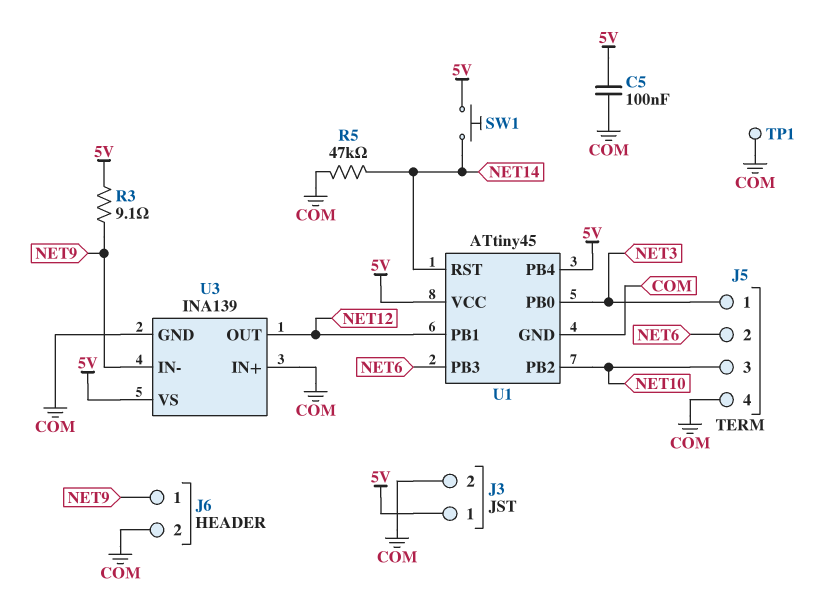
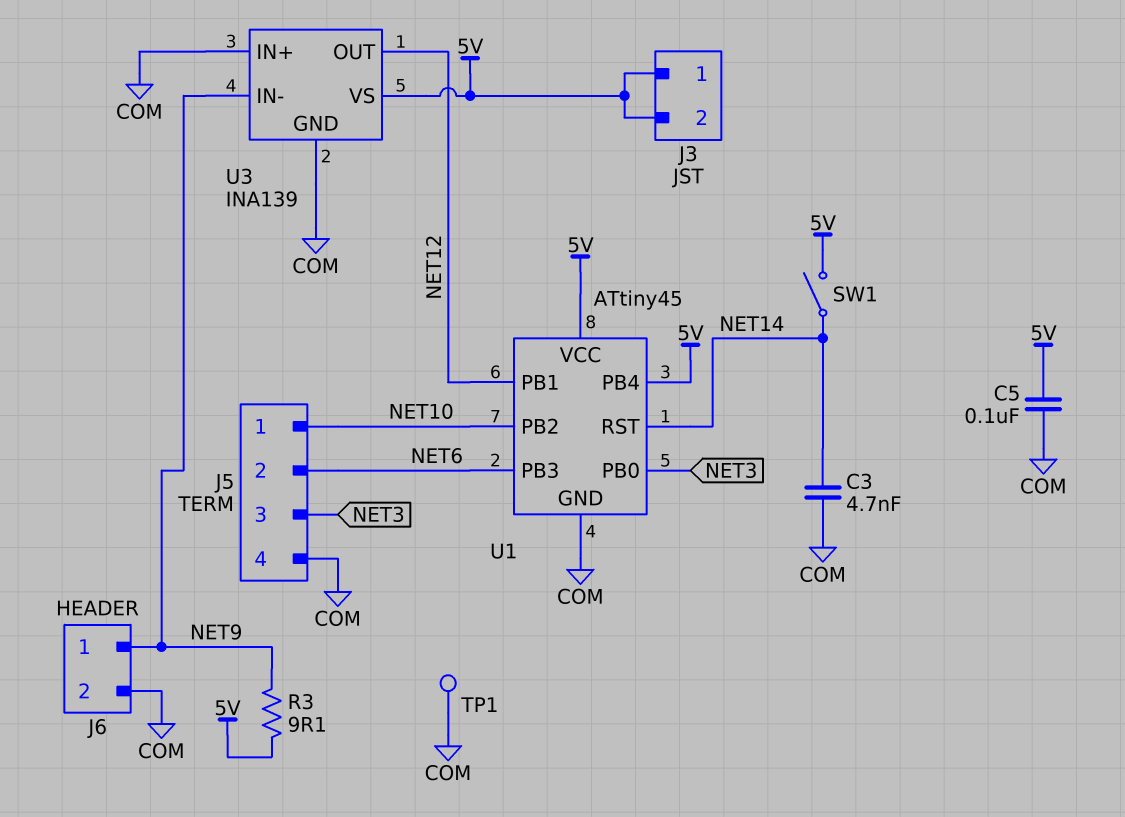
C3: none -> 4.7nF (COM, NET14)
J3 pin 2: COM -> 5V
J5 pin 1: NET3 -> NET10
J5 pin 3: NET10 -> NET3
R5: 47k (COM, NET14) -> none
SW1: button (5V, NET14) -> switch (5V, NET14)

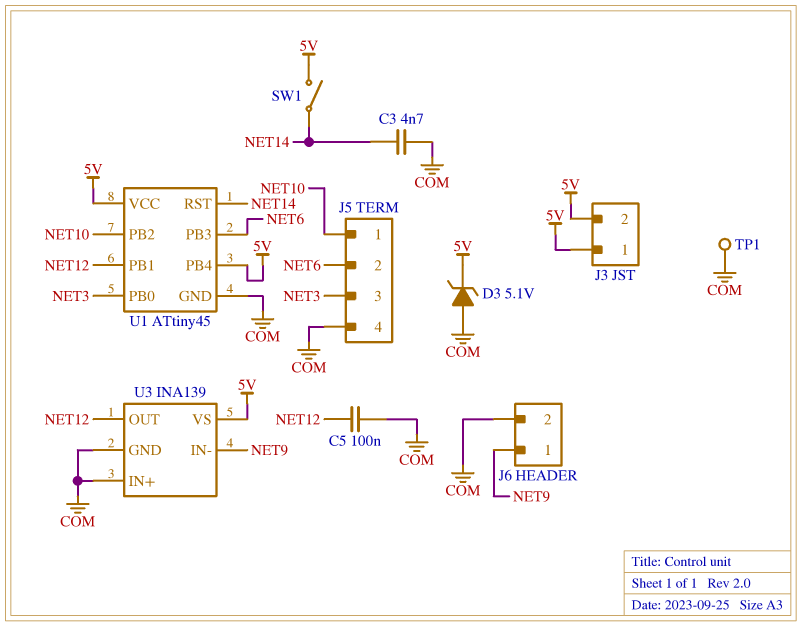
C5: 100nF (5V, COM) -> 100nF (COM, NET12)
D3: none -> zener 5.1V (A COM, K 5V)
R3: 9.1 (5V, NET9) -> none

